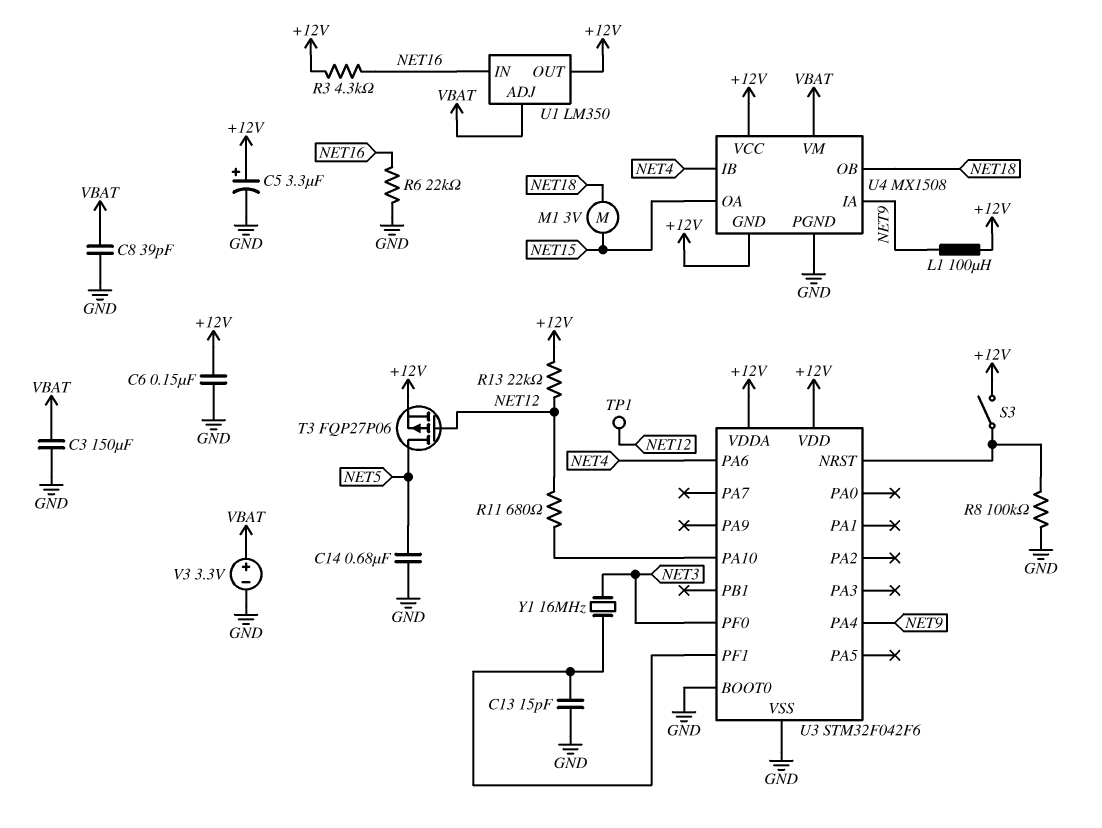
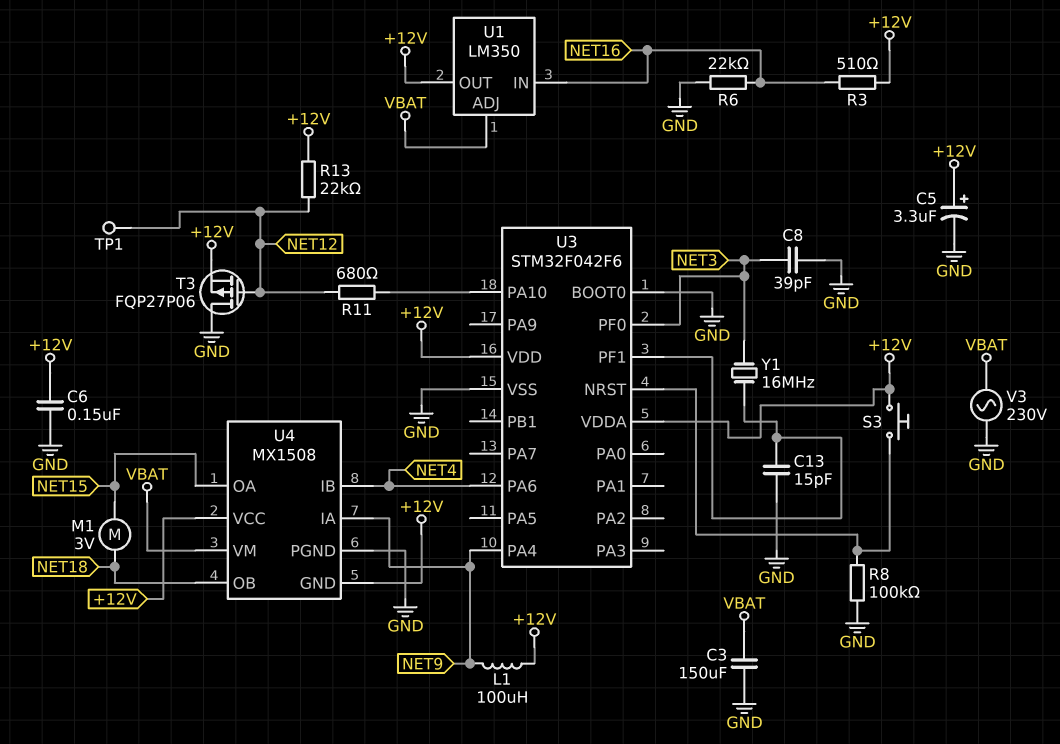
C8: 39pF (GND, VBAT) -> 39pF (GND, NET3)
C14: 680nF (GND, NET5) -> none
R3: 4.3k (+12V, NET16) -> 510 (+12V, NET16)
S3: switch (+12V, U3/NRST) -> button (+12V, U3/NRST)
T3: PMOS FQP27P06 (G NET12, D NET5, S +12V) -> PMOS FQP27P06 (G NET12, D GND, S +12V)
V3: 3.3V (plus VBAT, minus GND) -> AC 230V (GND, VBAT)

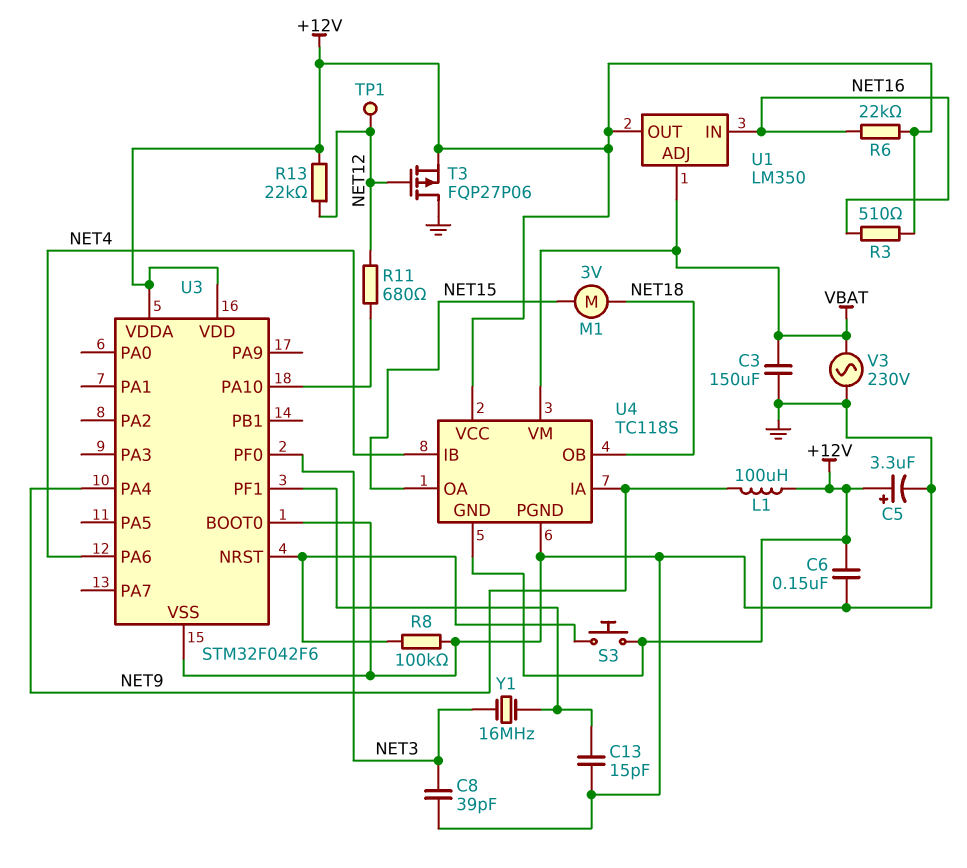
R6: 22k (GND, NET16) -> 22k (+12V, NET16)
U4: MX1508 -> TC118S

